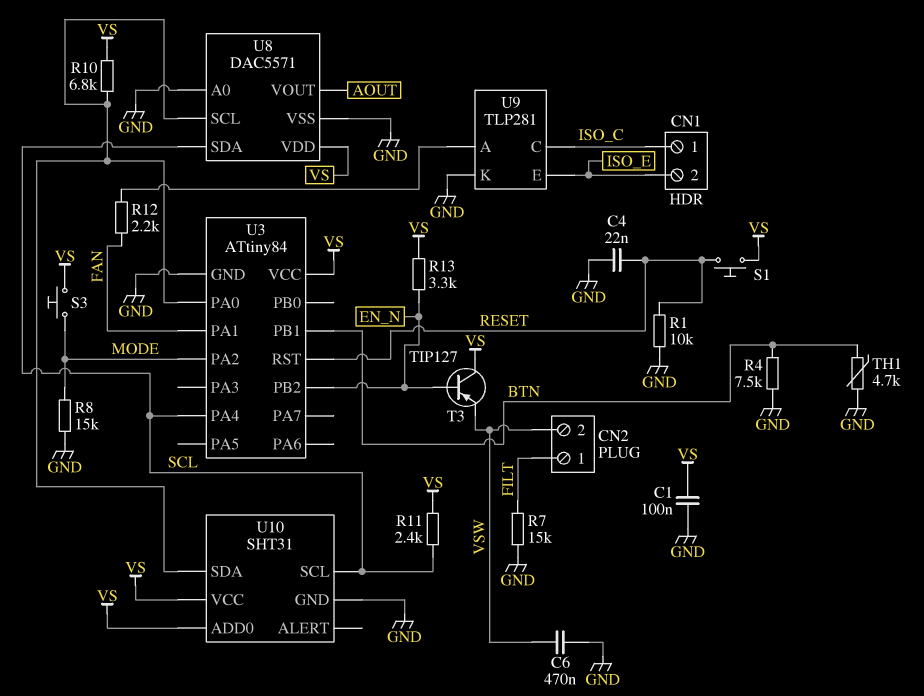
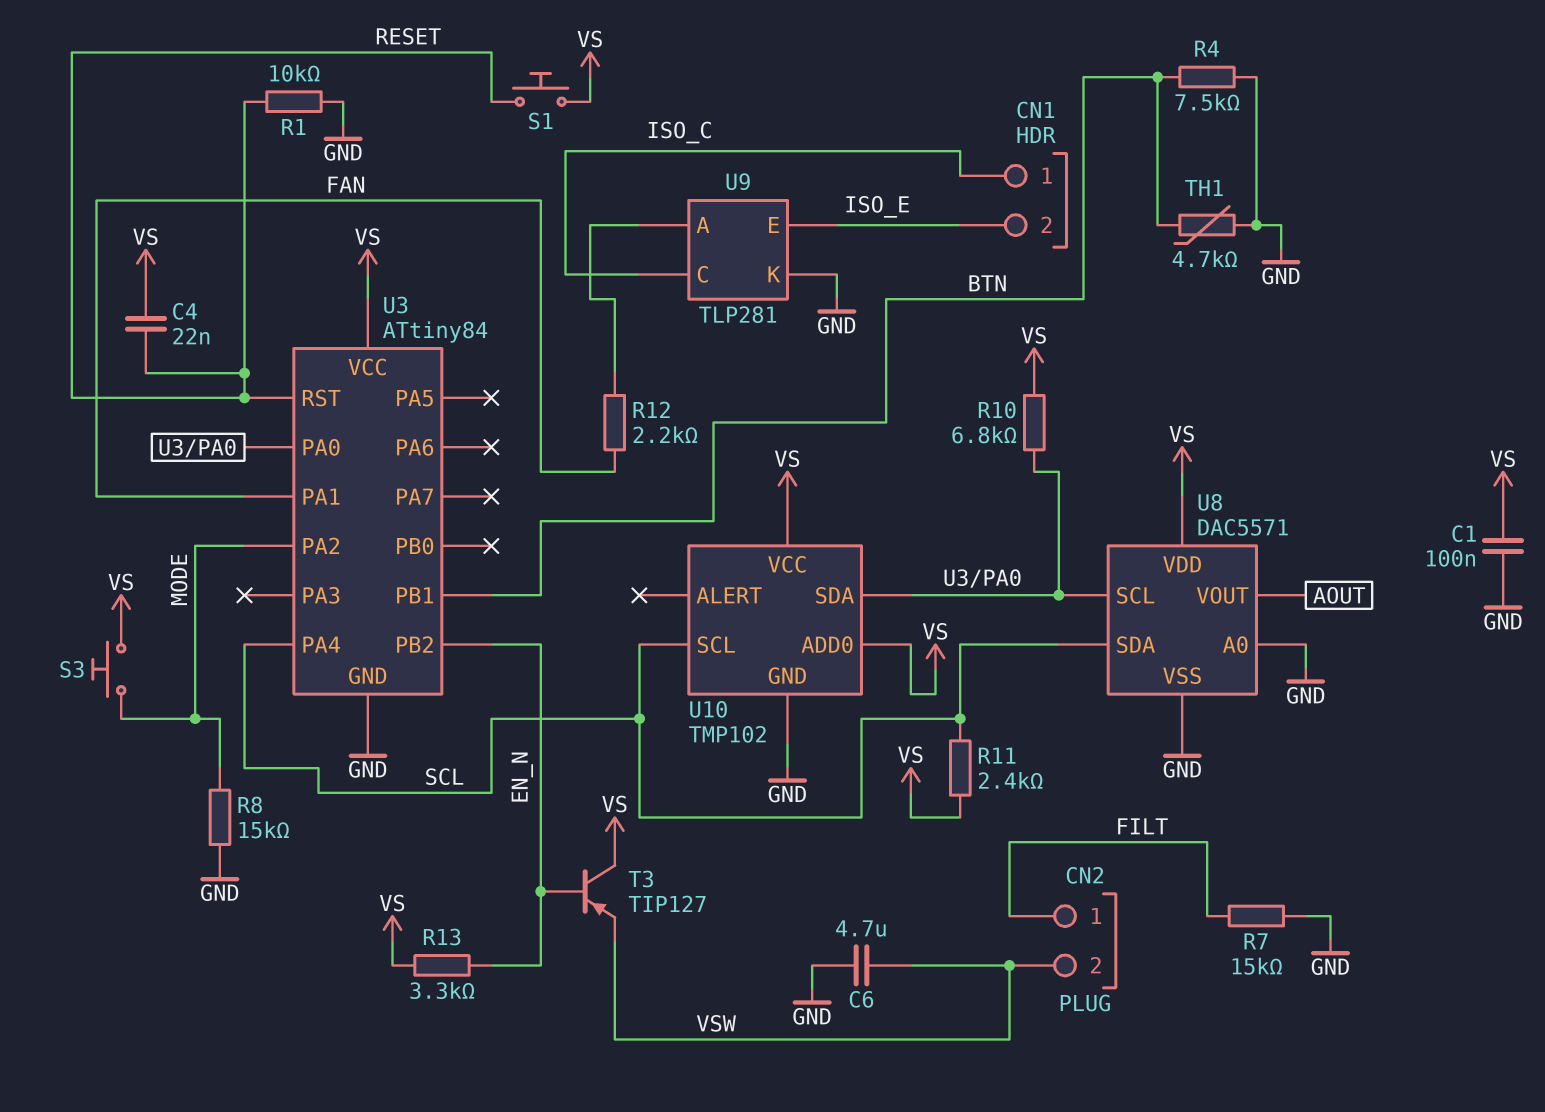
C4: 22nF (GND, RESET) -> 22nF (RESET, VS)
C6: 470nF (GND, VSW) -> 4.7uF (GND, VSW)
U10: SHT31 -> TMP102

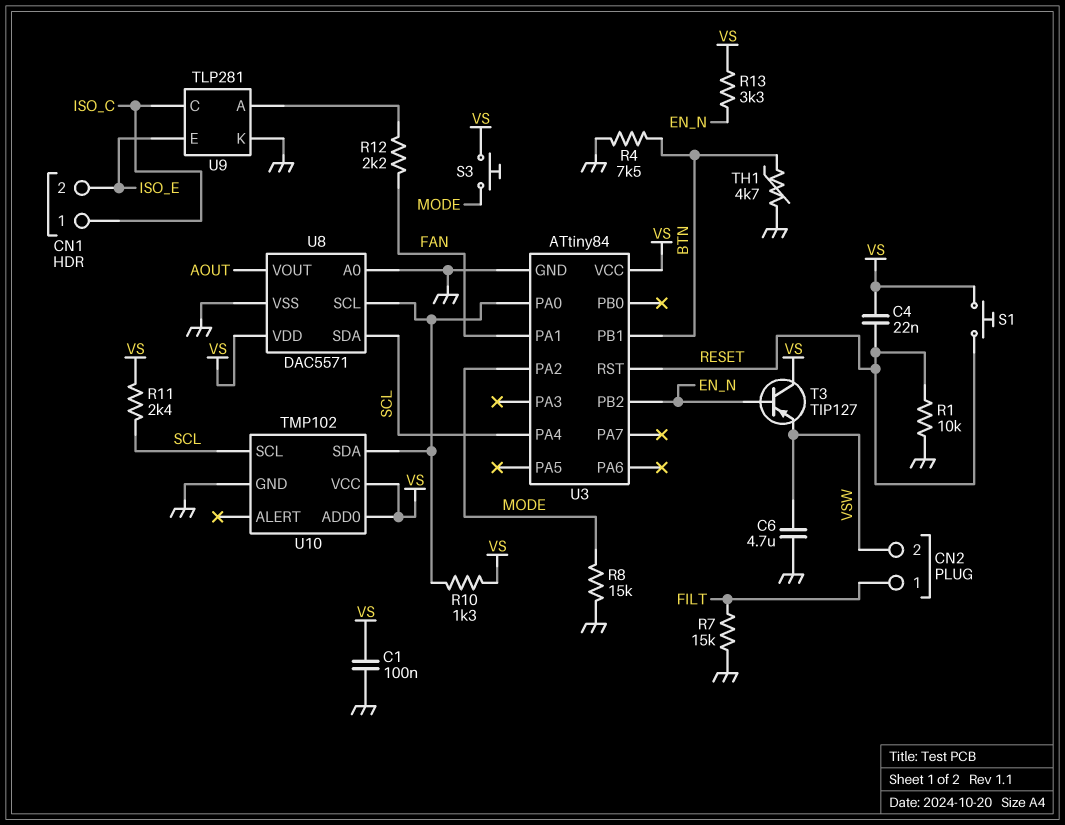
R10: 6.8k (U3/PA0, VS) -> 1.3k (U3/PA0, VS)

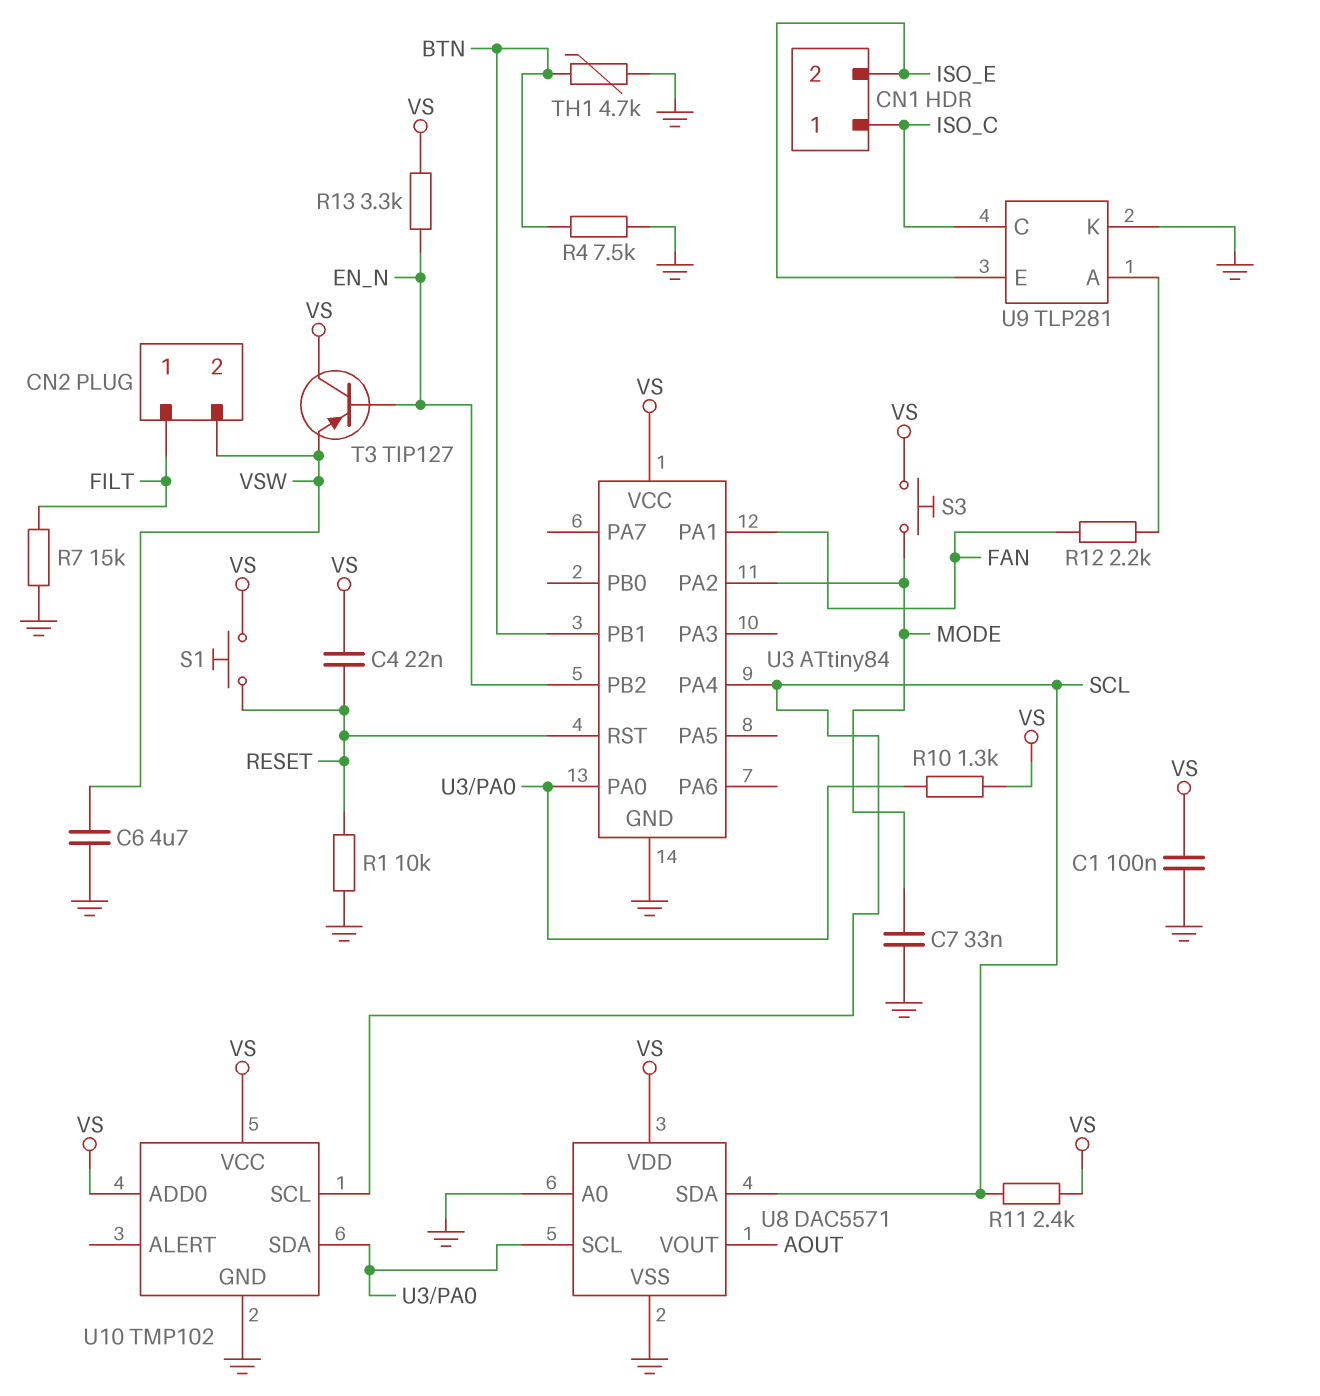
C7: none -> 33nF (GND, MODE)
R8: 15k (GND, MODE) -> none

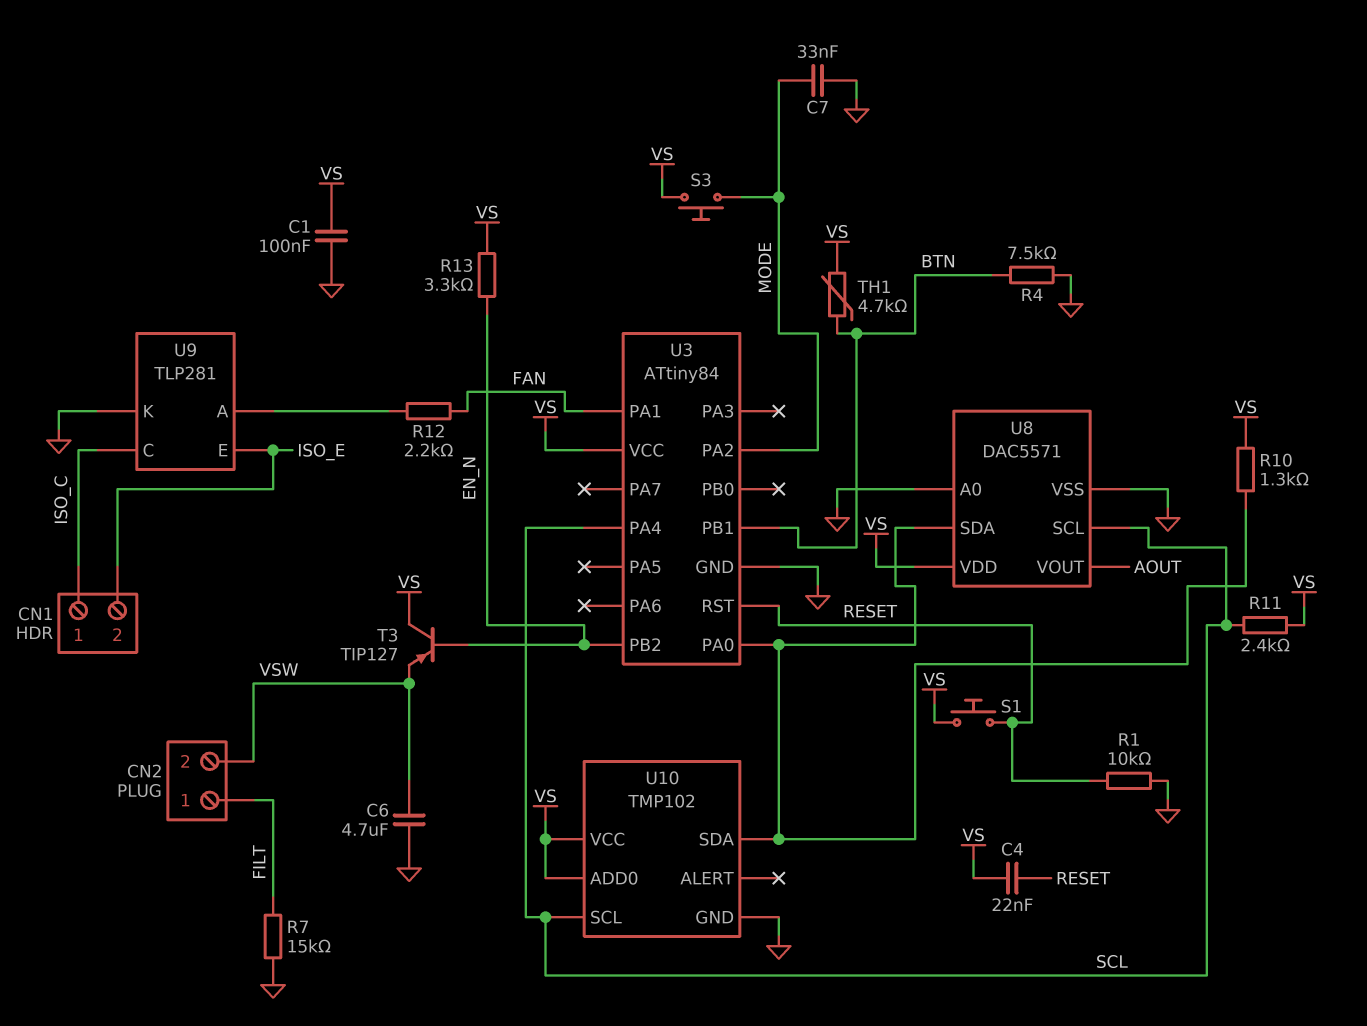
TH1: 4.7k (BTN, GND) -> 4.7k (BTN, VS)
U8 pin SCL: U3/PA0 -> SCL
U8 pin SDA: SCL -> U3/PA0

